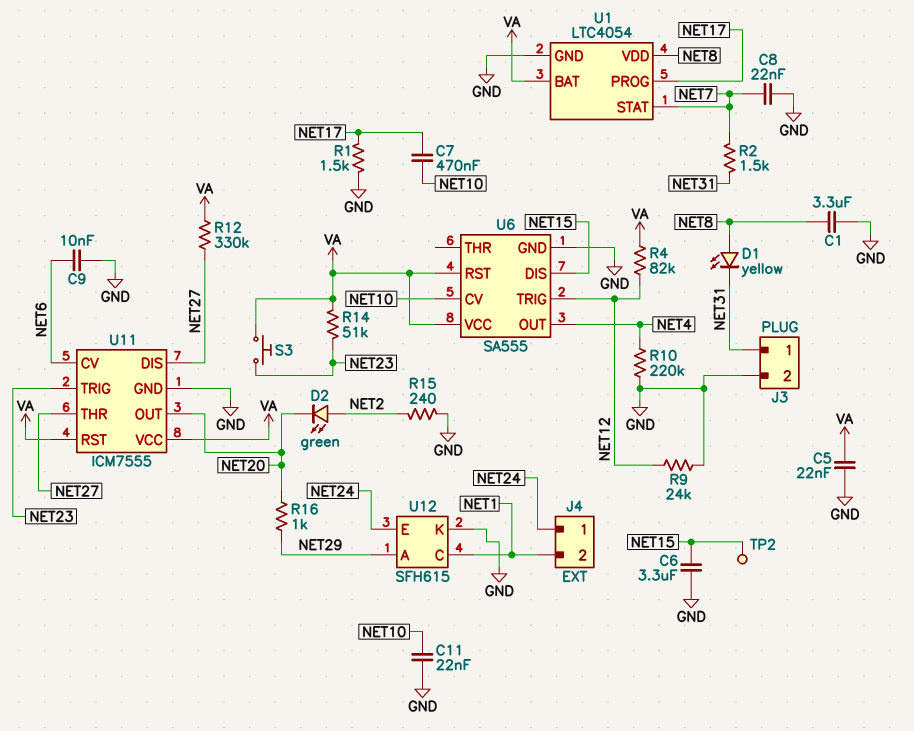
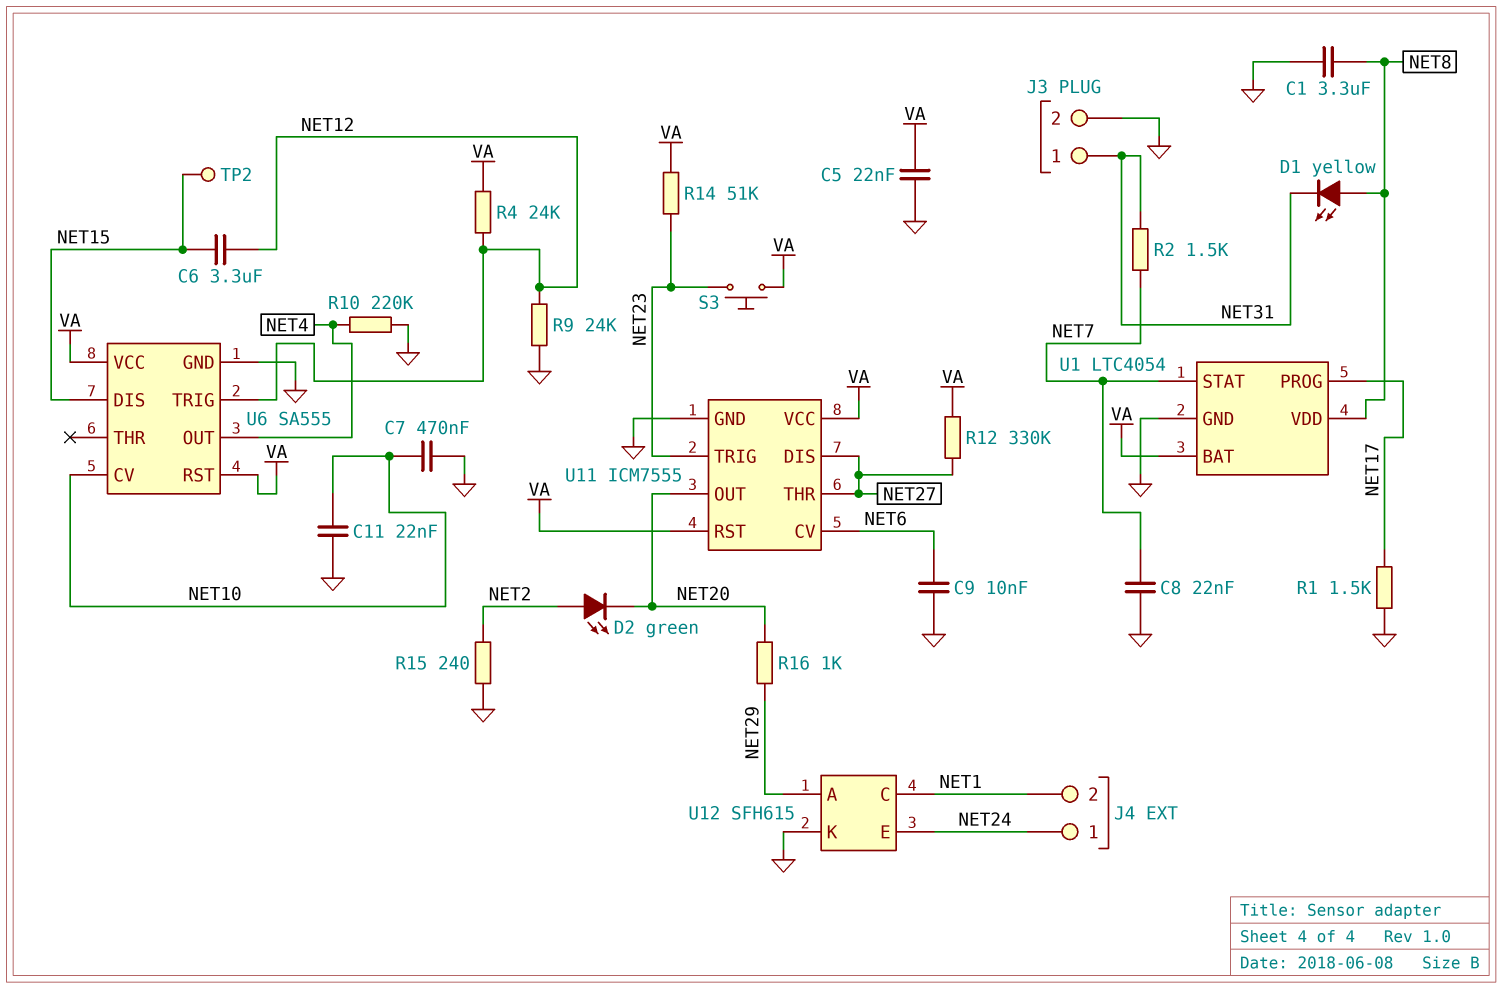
C6: 3.3uF (GND, NET15) -> 3.3uF (NET12, NET15)
C7: 470nF (NET10, NET17) -> 470nF (GND, NET10)
R4: 82k (NET12, VA) -> 24k (NET12, VA)

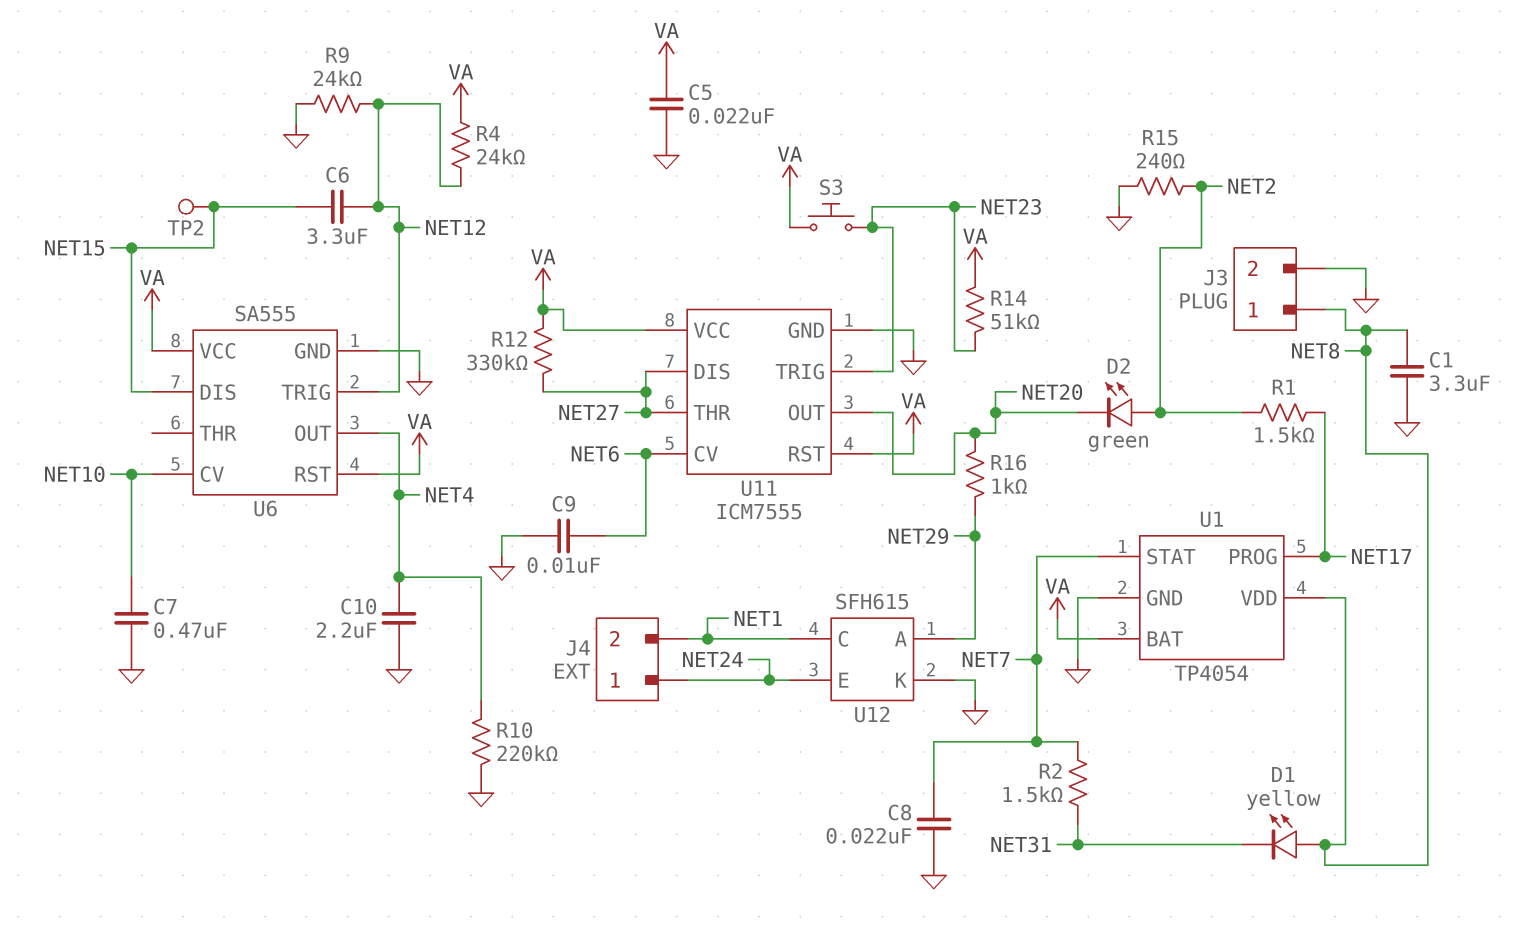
C10: none -> 2.2uF (GND, NET4)
C11: 22nF (GND, NET10) -> none
J3 pin 1: NET31 -> NET8
R1: 1.5k (GND, NET17) -> 1.5k (NET2, NET17)
U1: LTC4054 -> TP4054

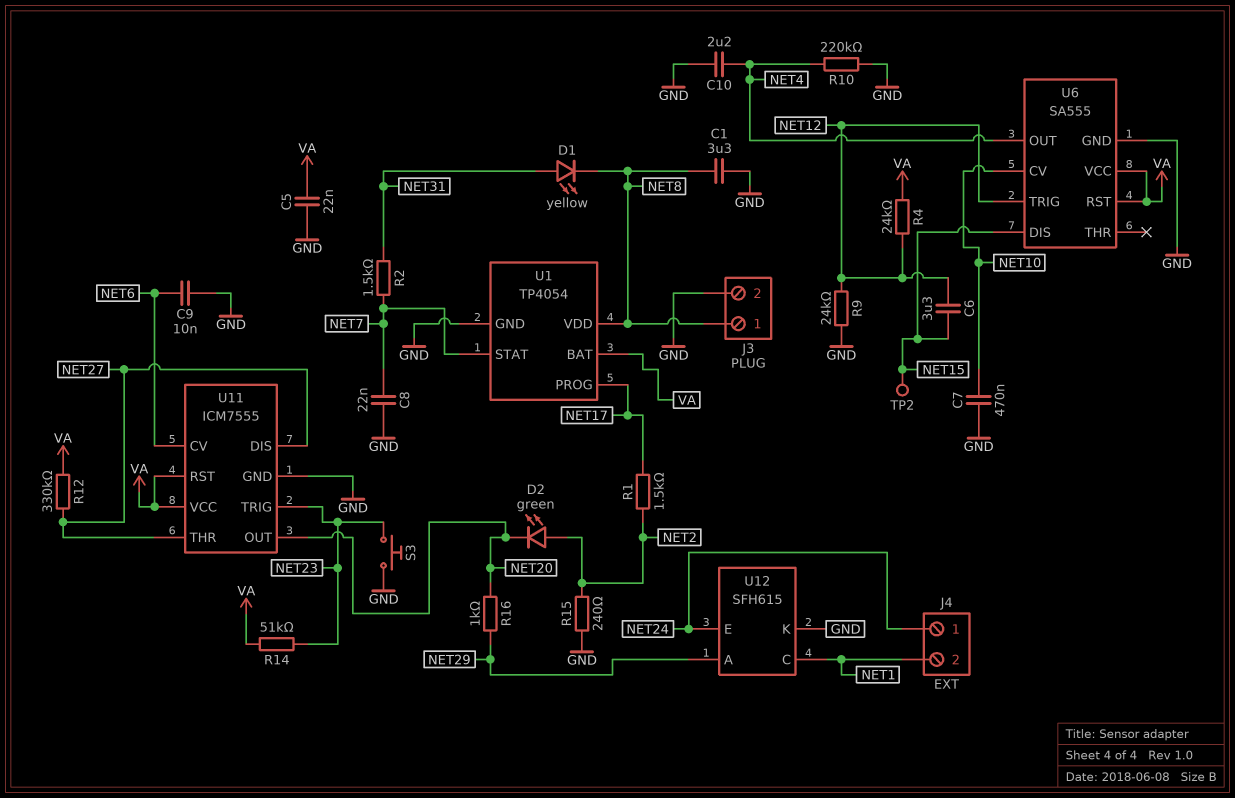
D1: LED yellow (A NET8, K NET31) -> LED yellow (A NET31, K NET8)
S3: button (NET23, VA) -> button (GND, NET23)

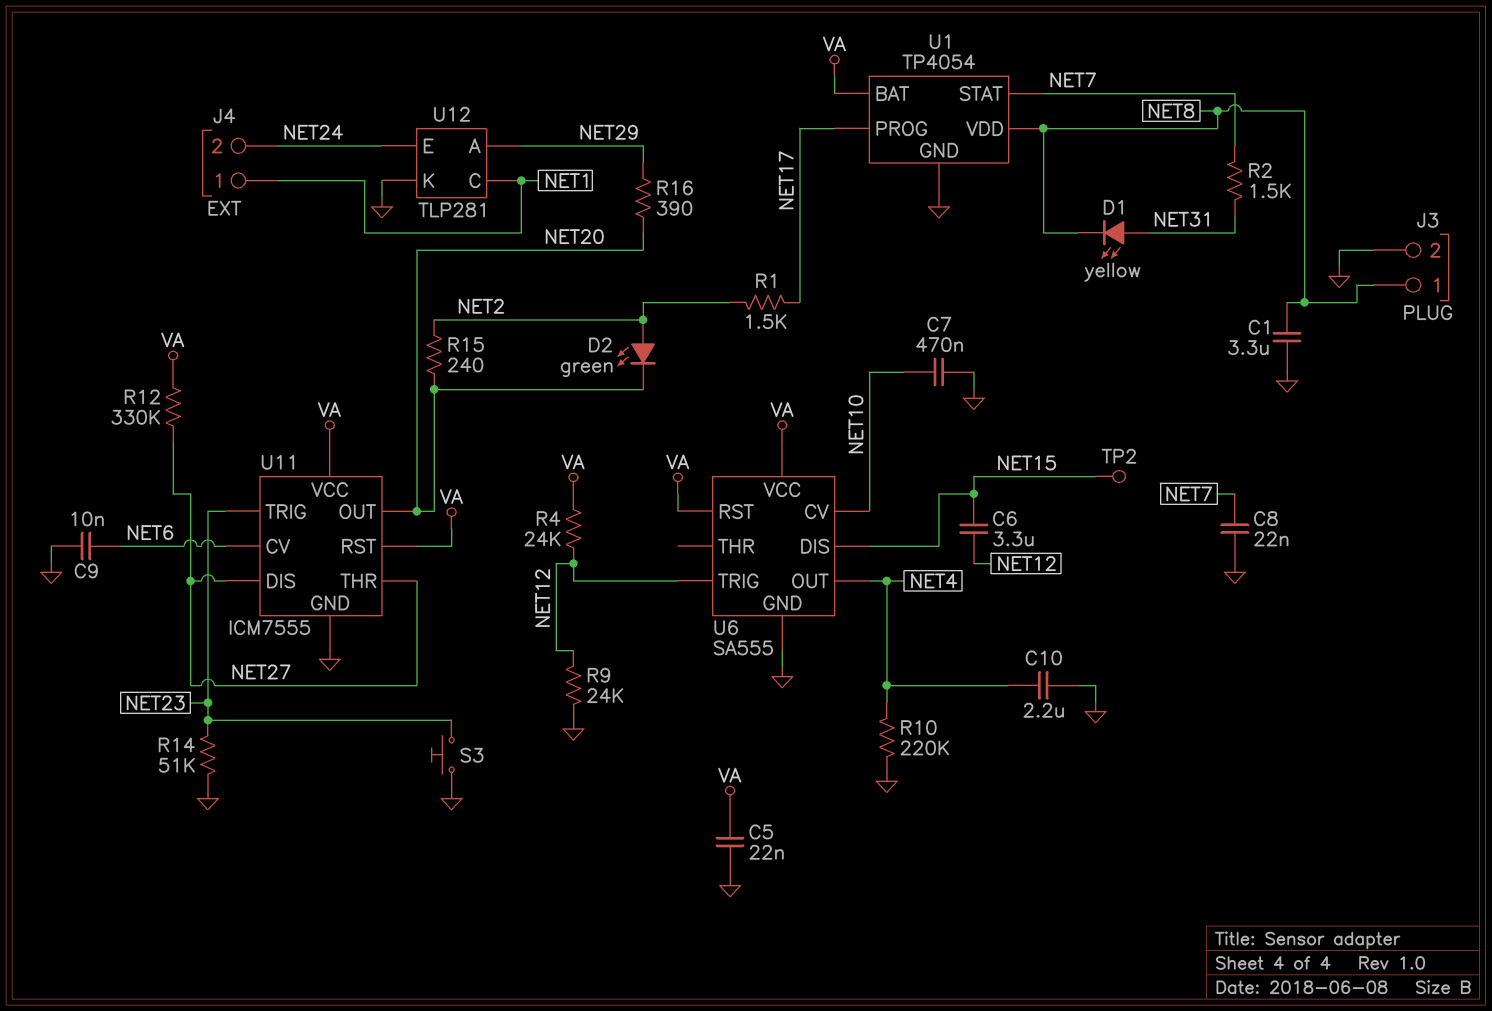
J4 pin 1: NET24 -> NET1
J4 pin 2: NET1 -> NET24
R14: 51k (NET23, VA) -> 51k (GND, NET23)
R15: 240 (GND, NET2) -> 240 (NET2, NET20)
R16: 1k (NET20, NET29) -> 390 (NET20, NET29)
U12: SFH615 -> TLP281

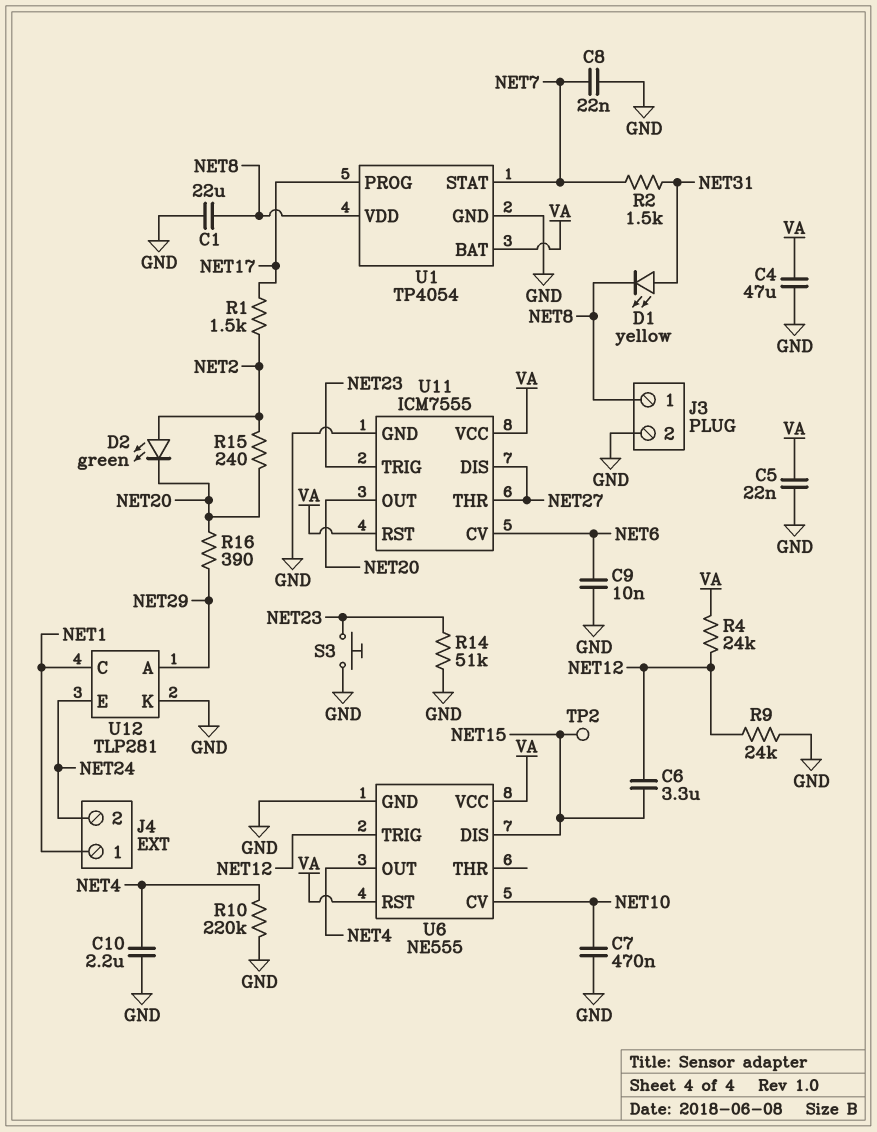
C1: 3.3uF (GND, NET8) -> 22uF (GND, NET8)
C4: none -> 47uF (GND, VA)
R12: 330k (NET27, VA) -> none
U6: SA555 -> NE555

